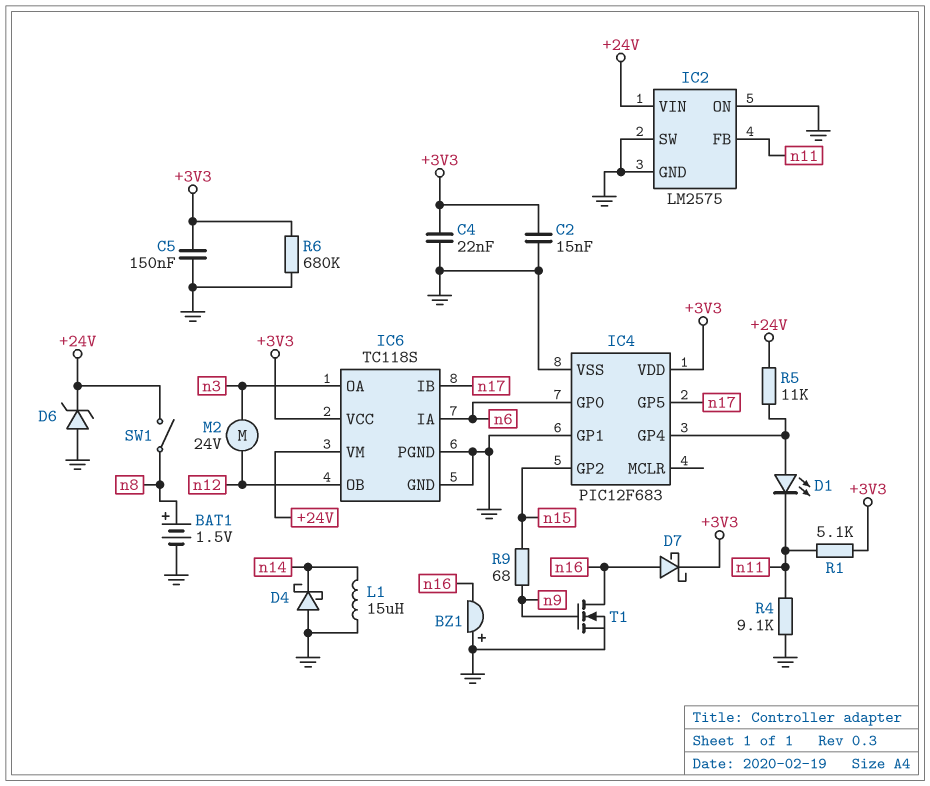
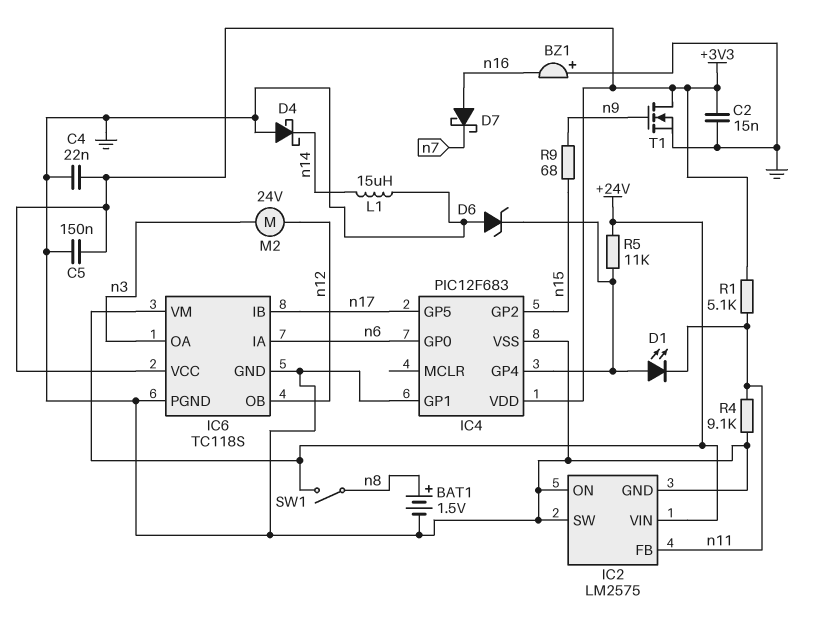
D6: zener (A GND, K +24V) -> zener (A GND, K IC4/GP4)
D7: schottky (A n16, K +3V3) -> schottky (A n16, K n7)
R6: 680k (+3V3, GND) -> none
T1: NMOS (G n9, D n16, S GND) -> NMOS (G n9, D +3V3, S GND)

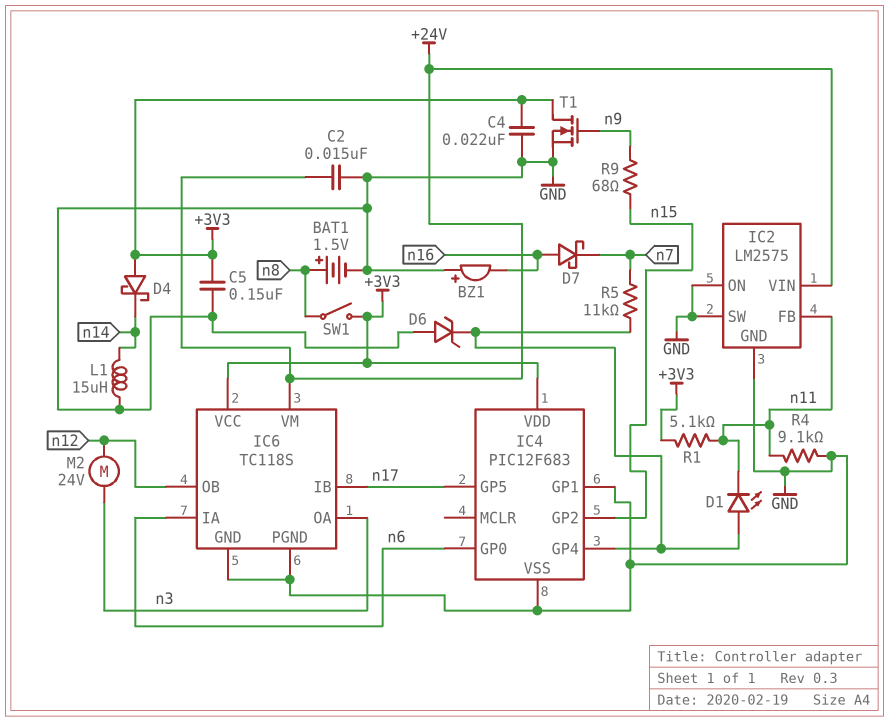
C2: 15nF (+3V3, GND) -> 15nF (+24V, GND)
D4: schottky (A GND, K n14) -> schottky (A +3V3, K n14)
R5: 11k (+24V, IC4/GP4) -> 11k (IC4/GP4, n7)
SW1: switch (+24V, n8) -> switch (+3V3, n8)

